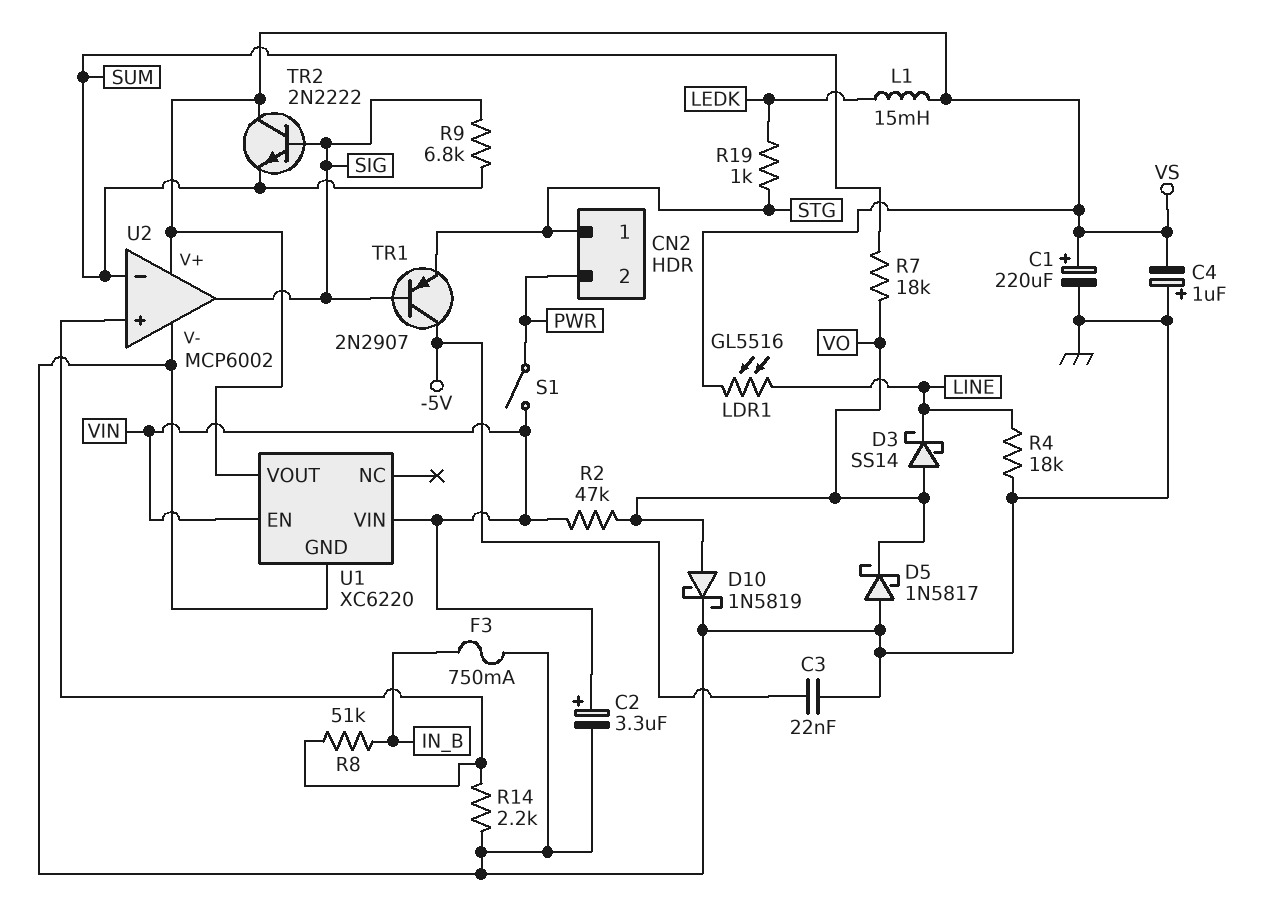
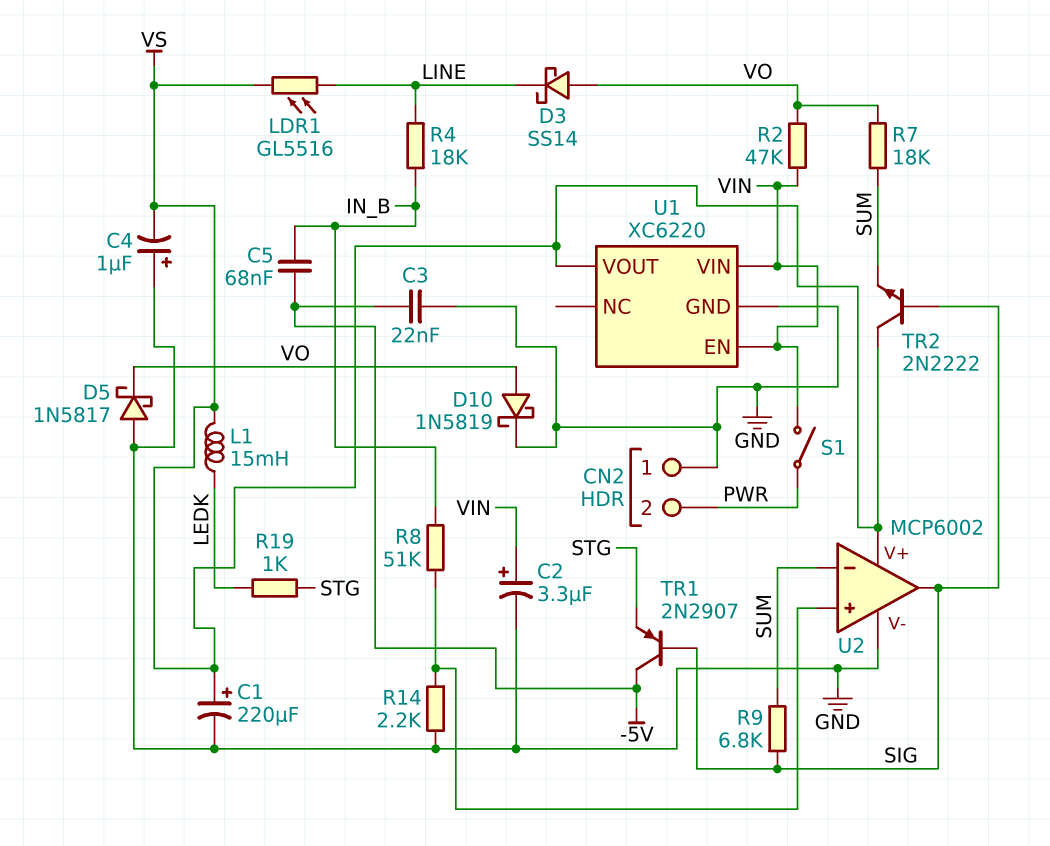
C5: none -> 68nF (-5V, IN_B)
CN2 pin 1: STG -> GND
F3: 750mA (GND, IN_B) -> none
R4: 18k (GND, LINE) -> 18k (IN_B, LINE)

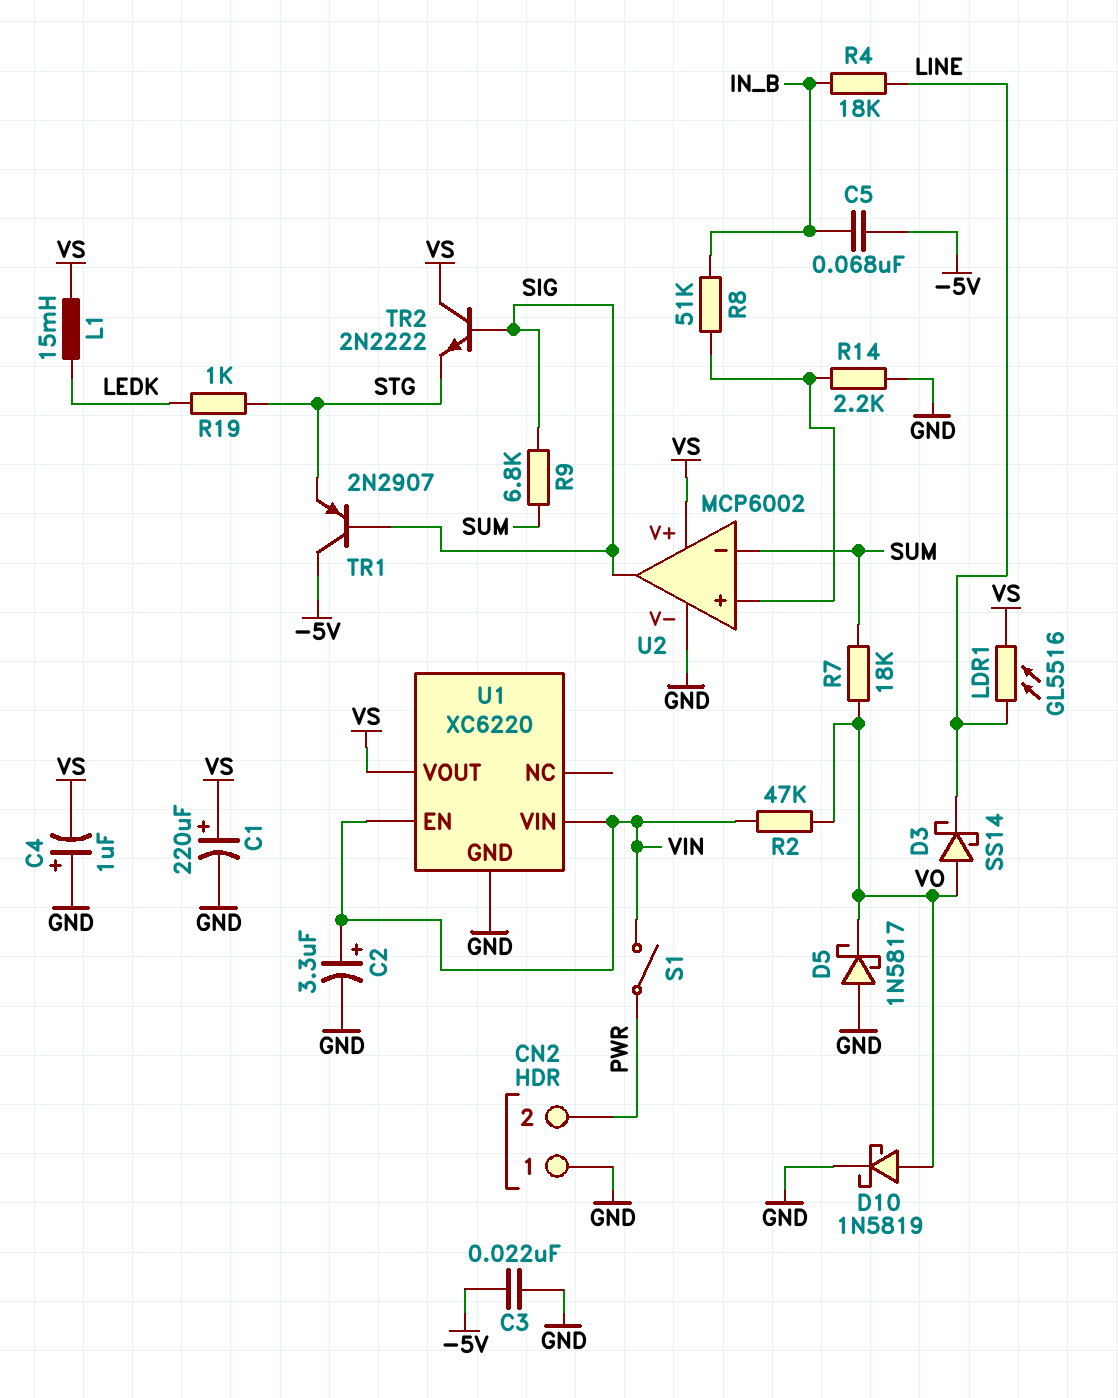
TR2: NPN 2N2222 (B SIG, C VS, E SUM) -> NPN 2N2222 (B SIG, C VS, E STG)

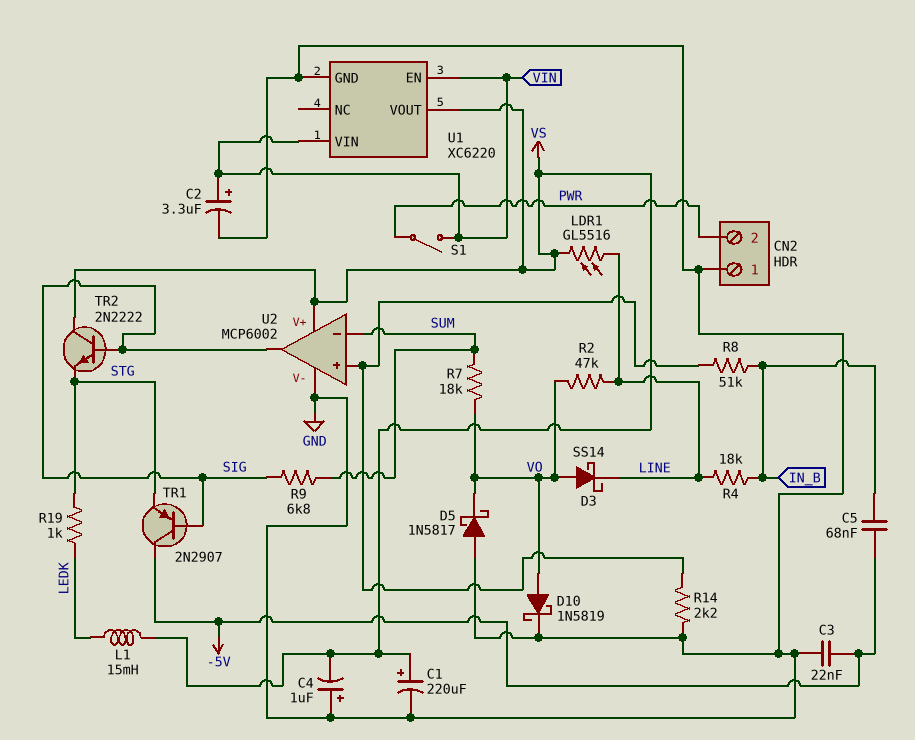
R2: 47k (VIN, VO) -> 47k (LINE, VO)

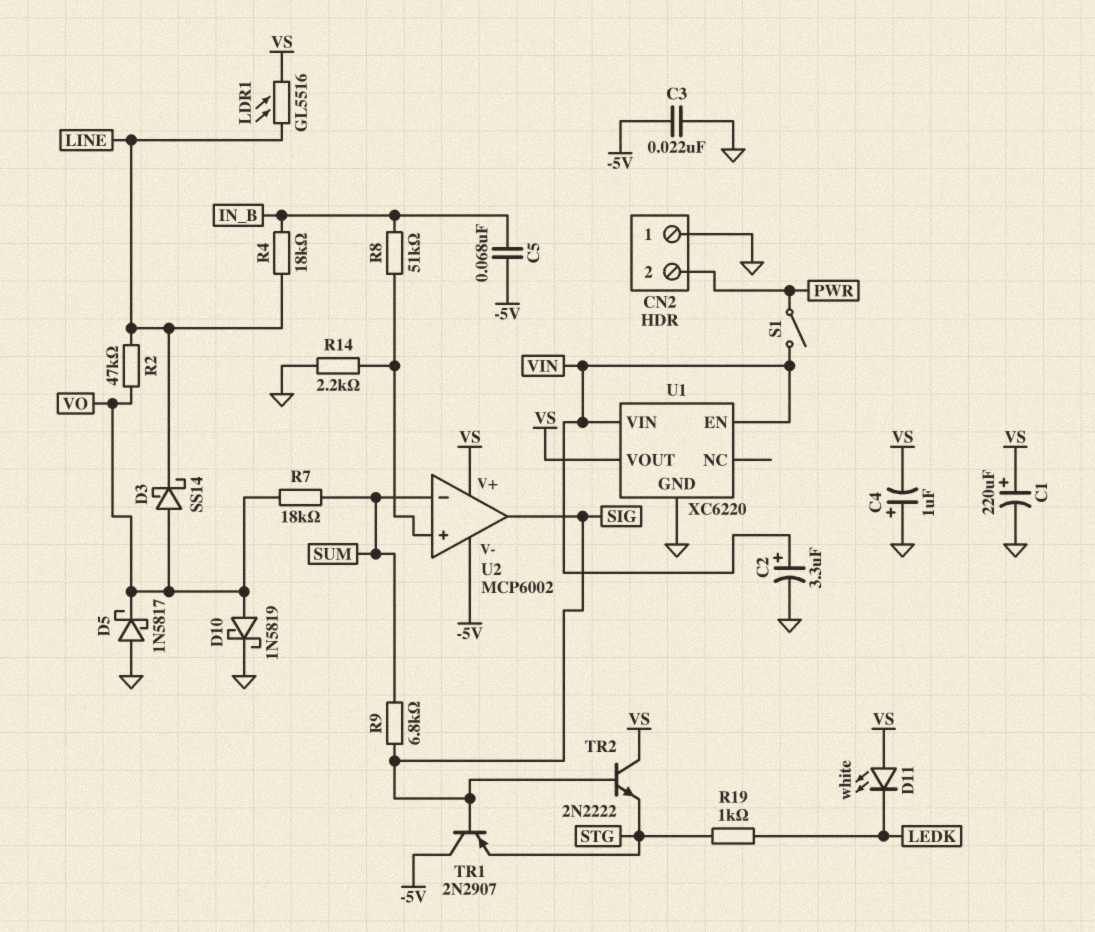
D11: none -> LED white (A VS, K LEDK)
L1: 15mH (LEDK, VS) -> none
U2 pin V-: GND -> -5V

